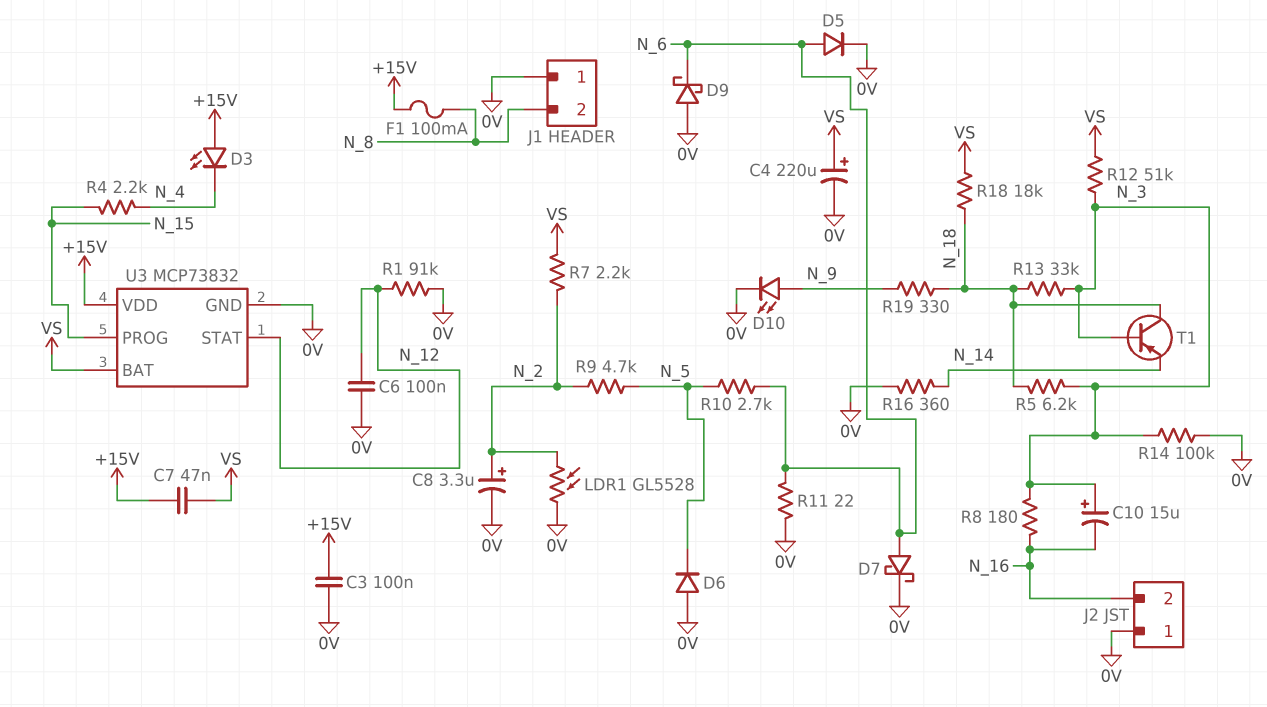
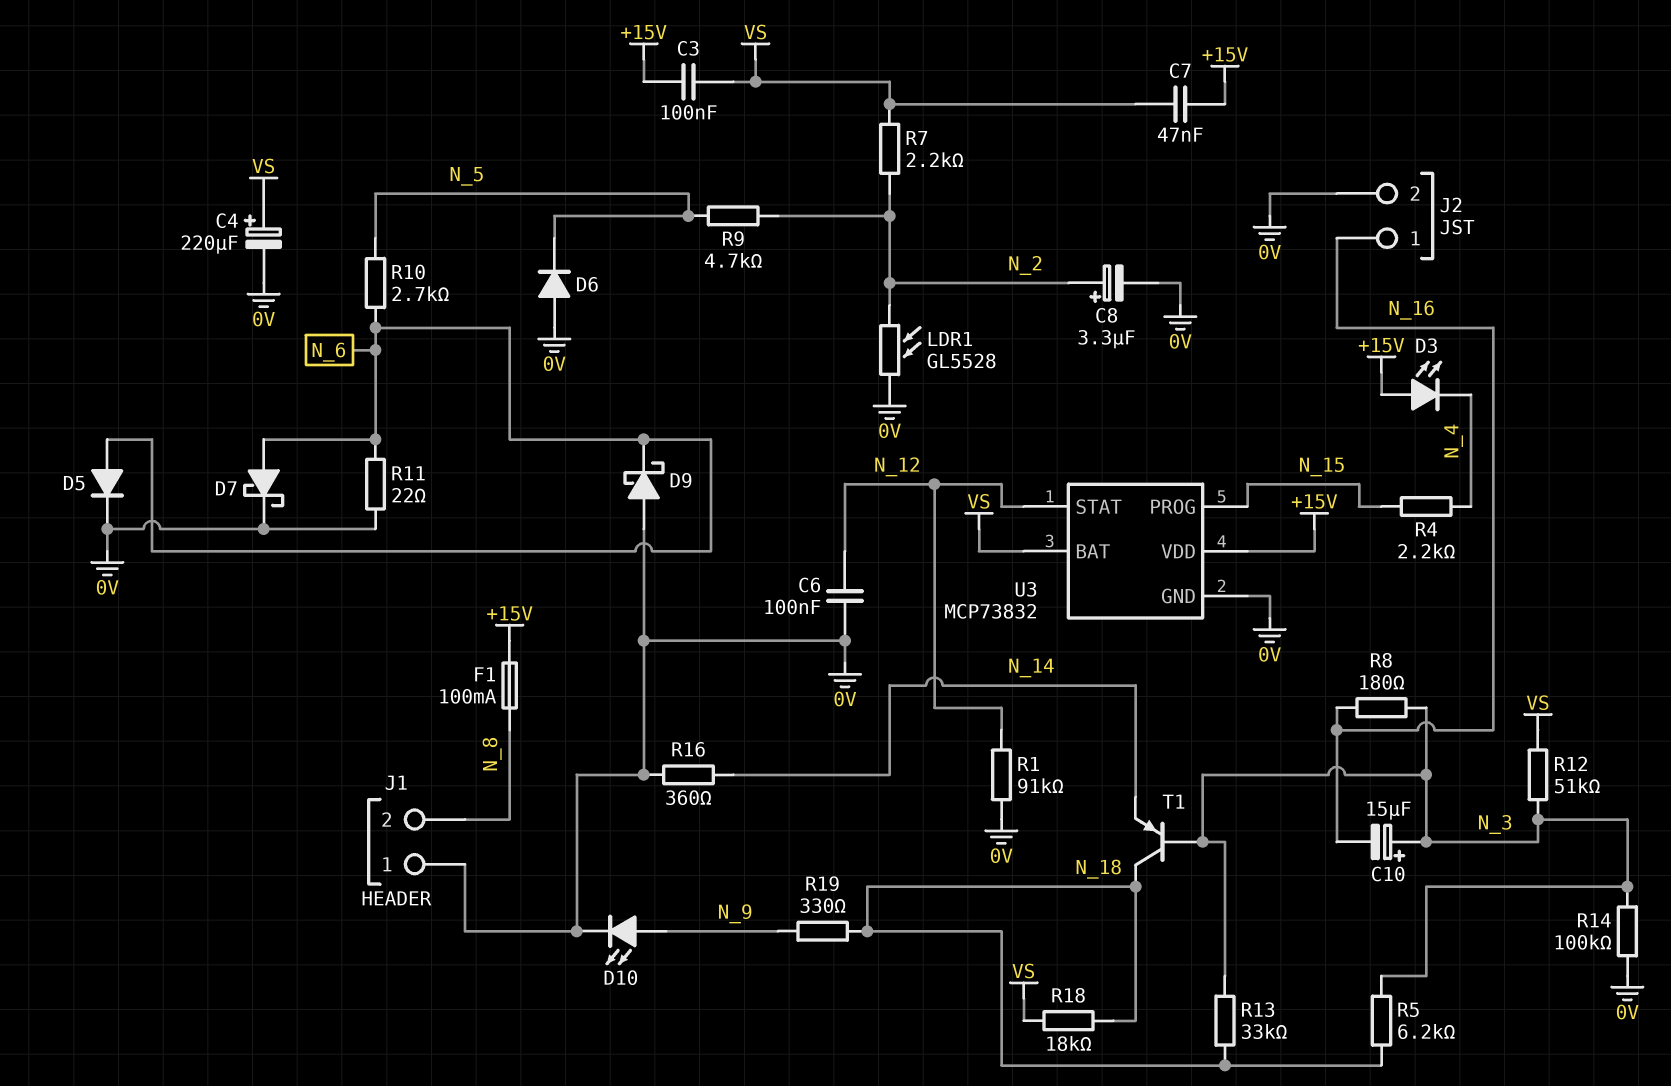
C3: 100nF (+15V, 0V) -> 100nF (+15V, VS)
J2 pin 1: 0V -> N_16
J2 pin 2: N_16 -> 0V

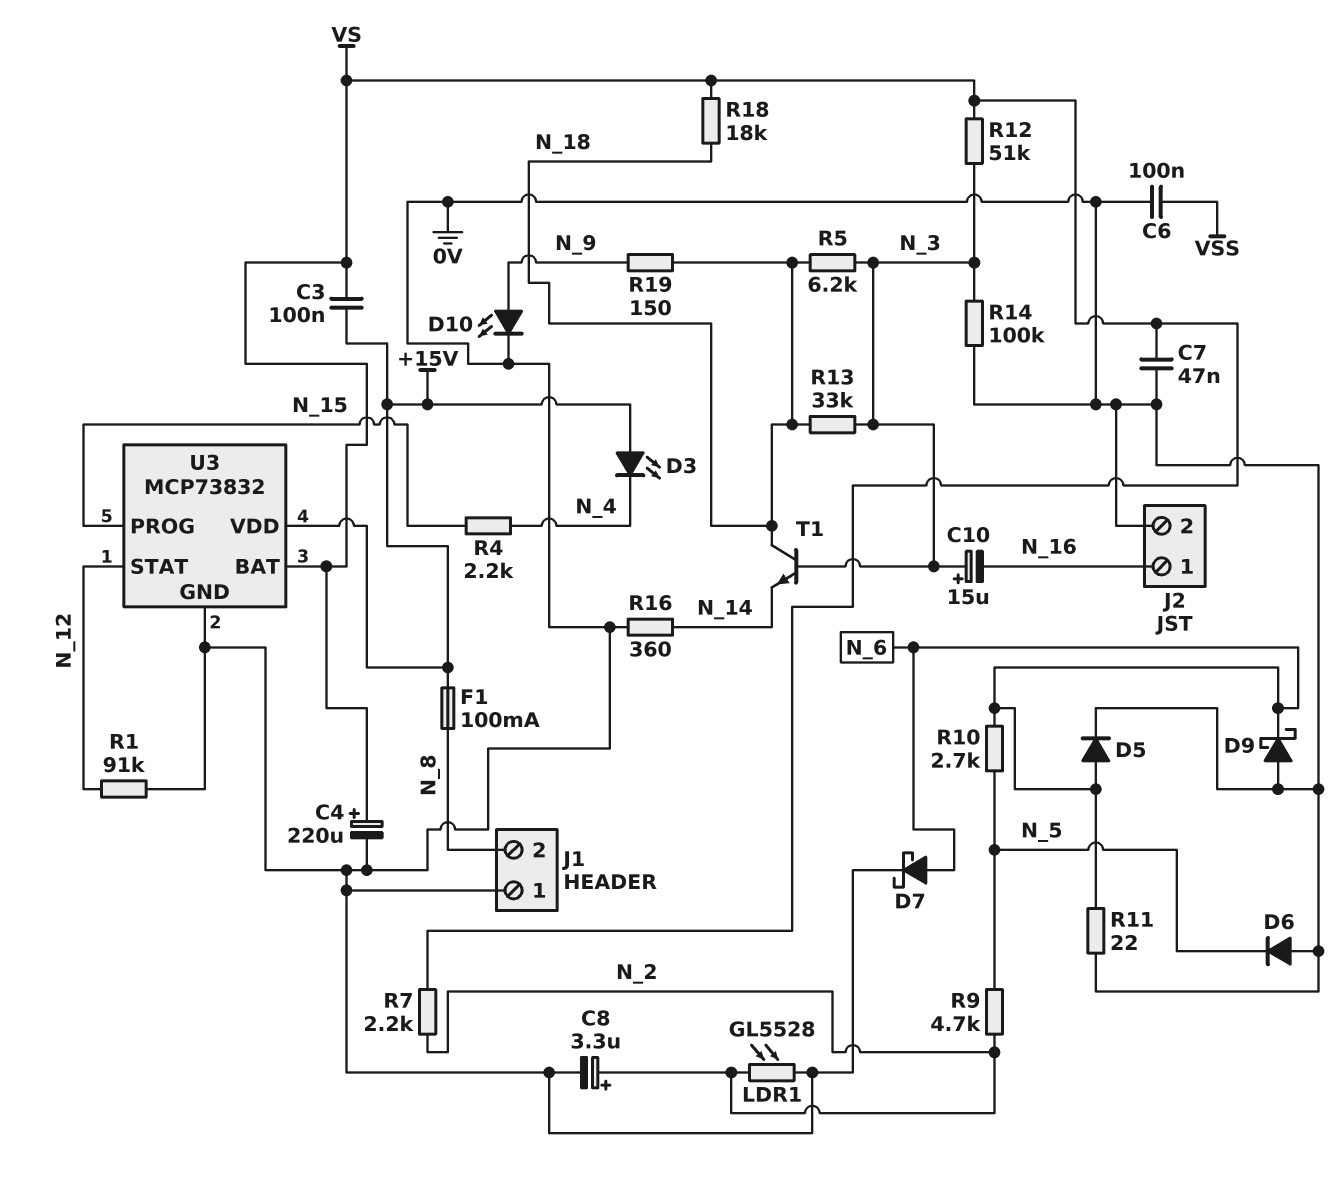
C6: 100nF (0V, N_12) -> 100nF (0V, VSS)
C7: 47nF (+15V, VS) -> 47nF (0V, VS)
R8: 180 (N_3, N_16) -> none
R19: 330 (N_9, N_18) -> 150 (N_9, N_18)
T1: PNP (B N_3, C N_18, E N_14) -> NPN (B N_3, C N_18, E N_14)

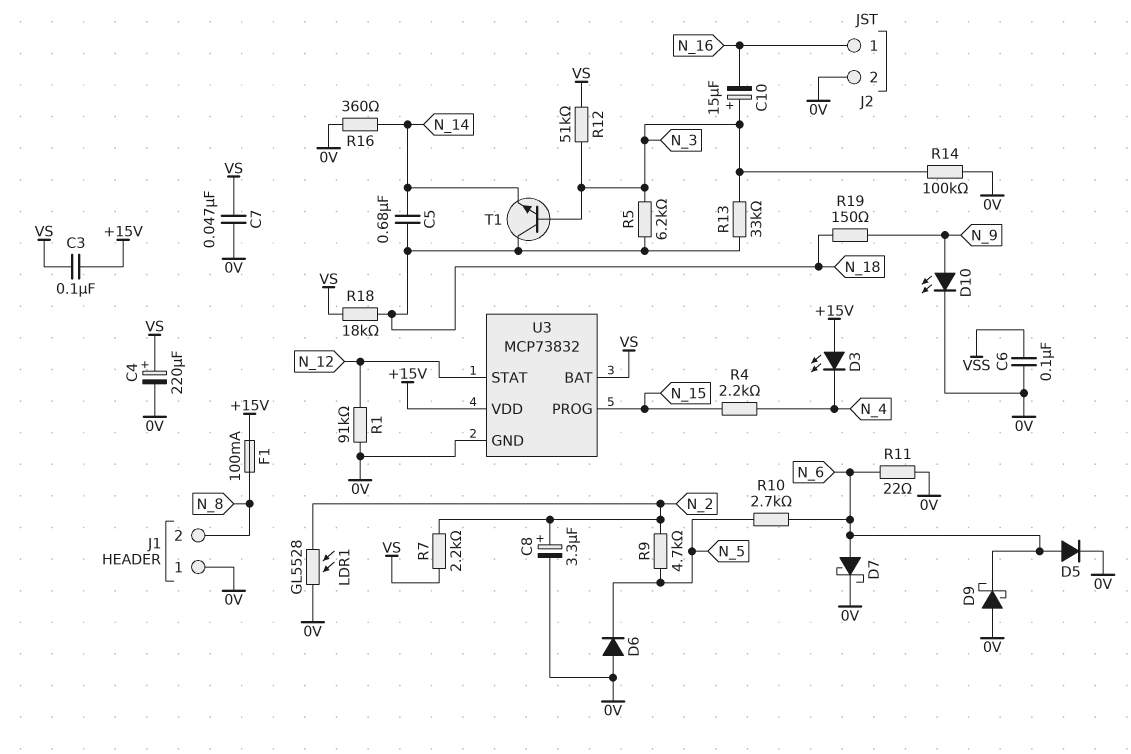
C5: none -> 680nF (N_14, N_18)

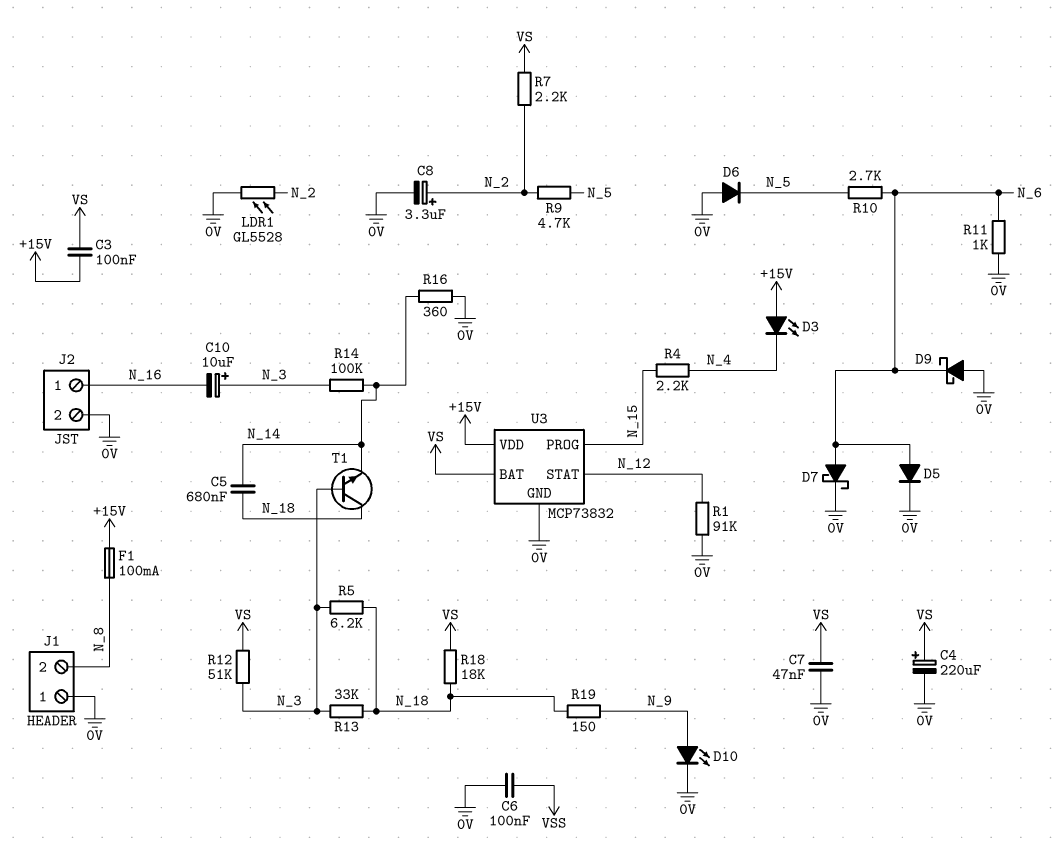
C10: 15uF (plus N_3, minus N_16) -> 10uF (plus N_3, minus N_16)
R11: 22 (0V, N_6) -> 1k (0V, N_6)
R14: 100k (0V, N_3) -> 100k (N_3, N_14)

